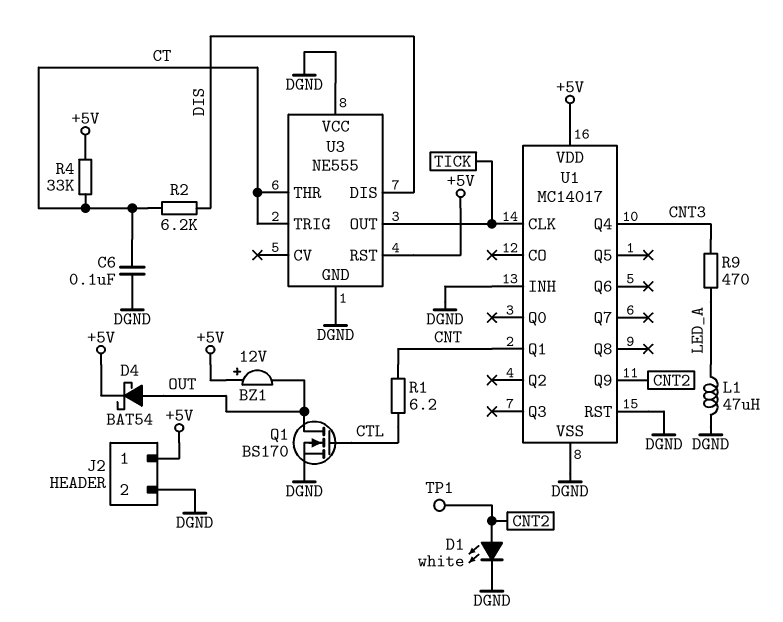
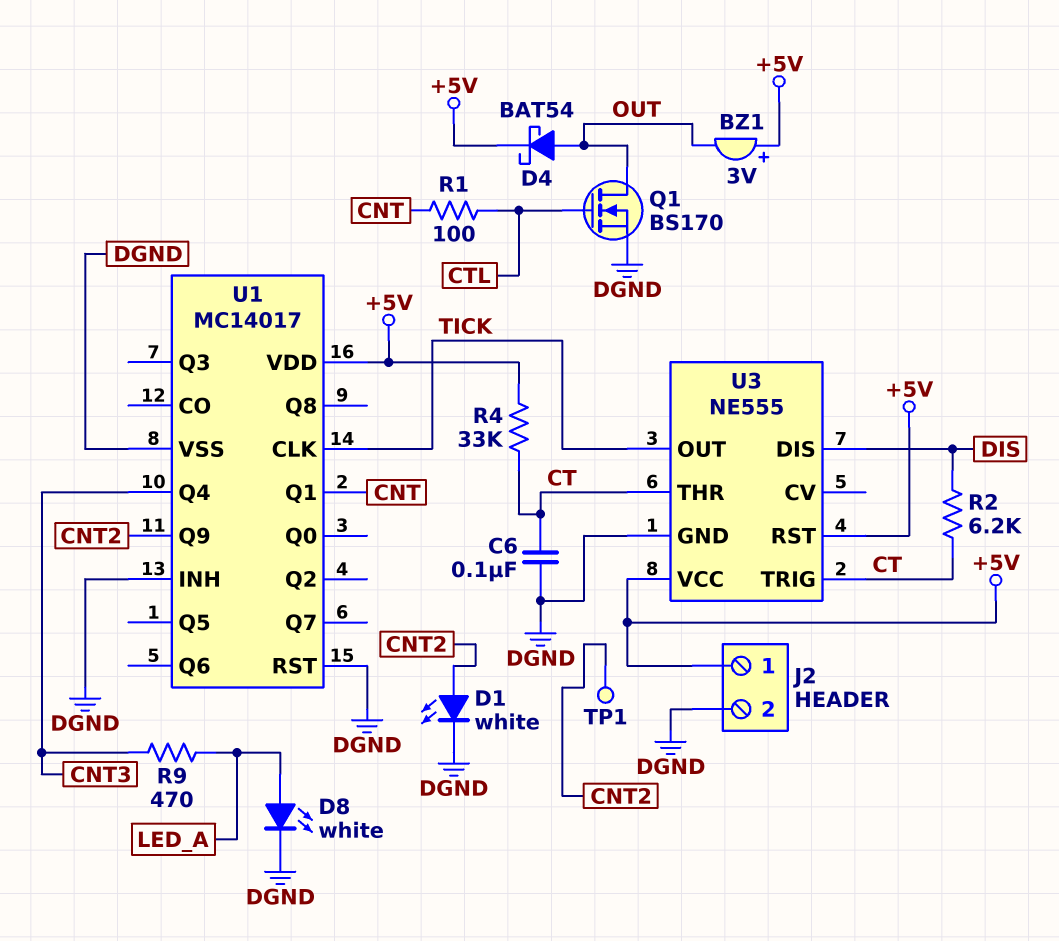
BZ1: buzzer 12V (plus +5V, minus OUT) -> buzzer 3V (plus +5V, minus OUT)
D8: none -> LED white (A LED_A, K DGND)
L1: 47uH (DGND, LED_A) -> none
R1: 6.2 (CNT, CTL) -> 100 (CNT, CTL)
U3 pin VCC: DGND -> +5V

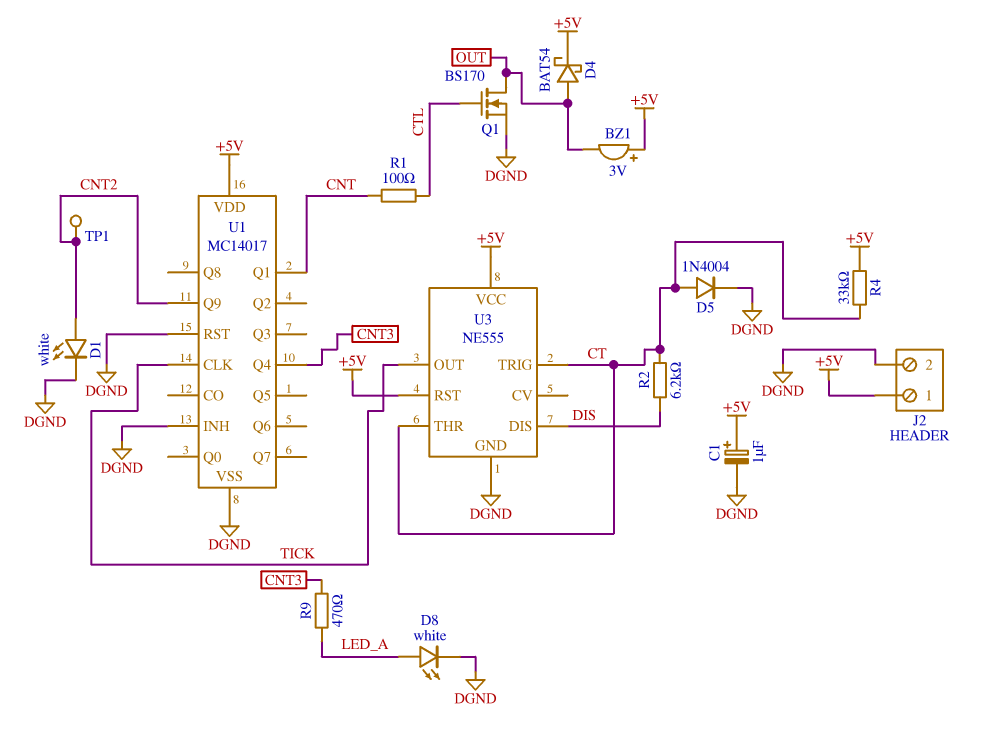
C1: none -> 1uF (plus +5V, minus DGND)
C6: 100nF (CT, DGND) -> none
D5: none -> diode 1N4004 (A CT, K DGND)

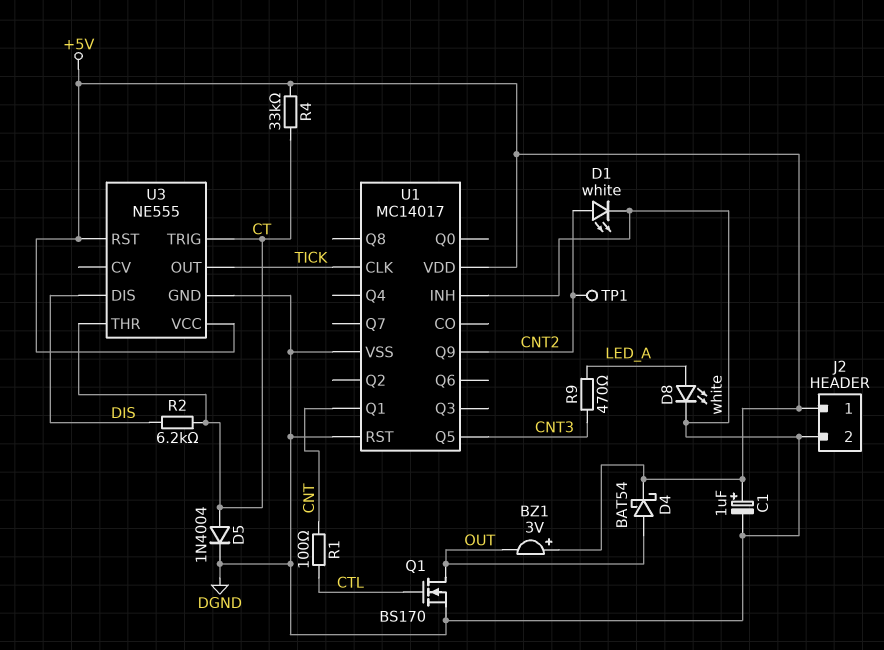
U1 pin Q4: CNT3 -> none
U1 pin Q5: none -> CNT3

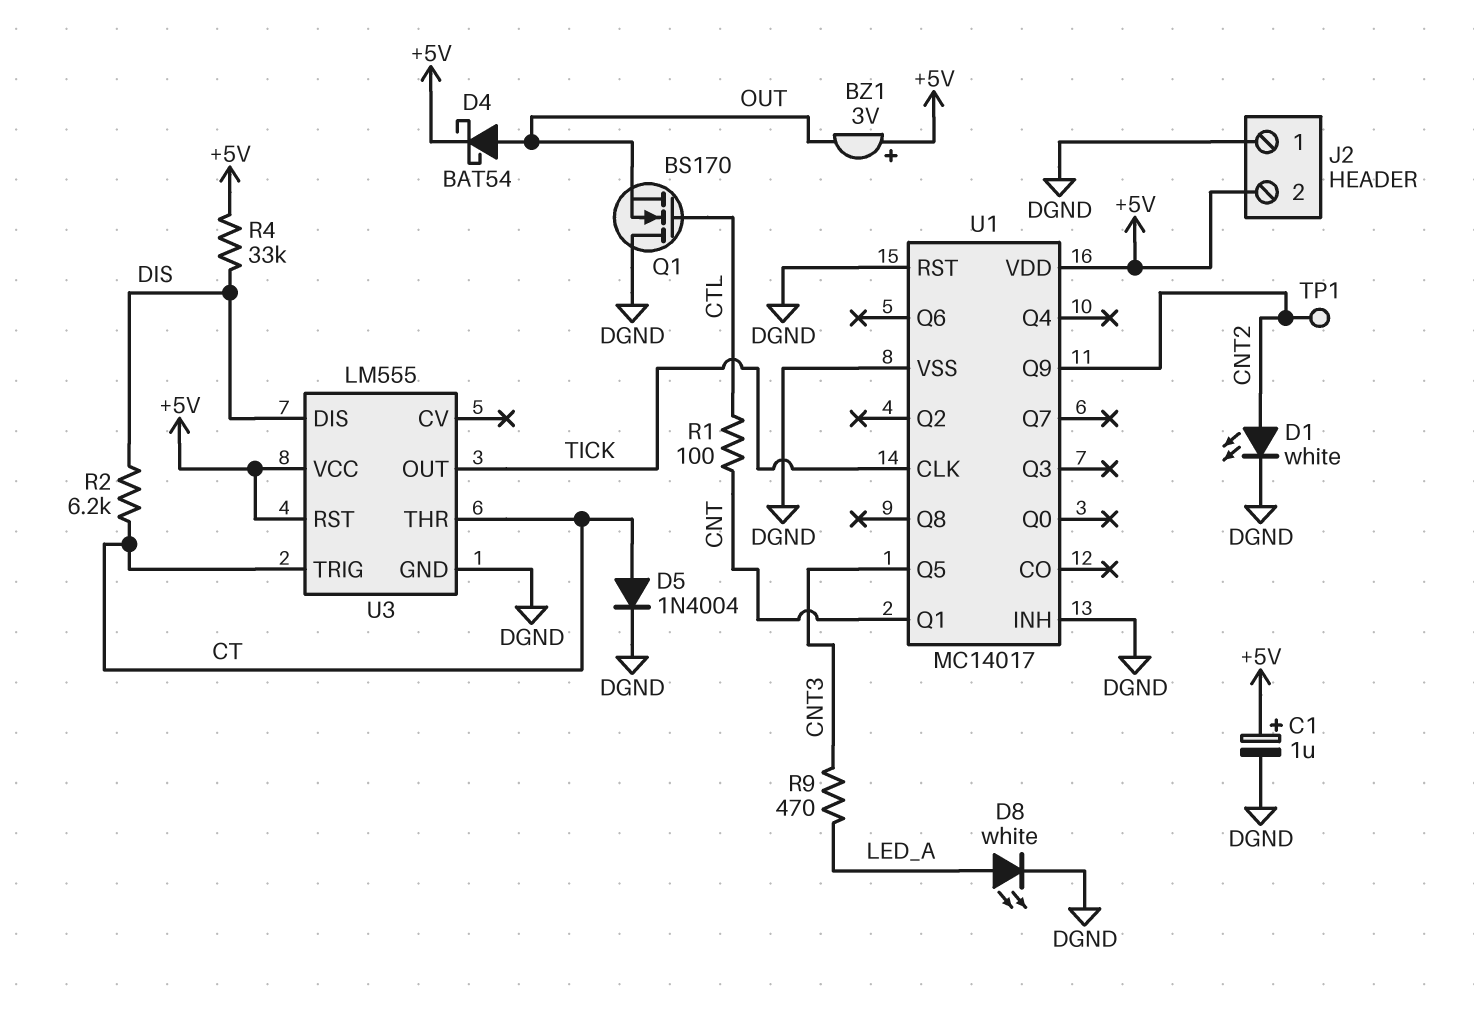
J2 pin 1: +5V -> DGND
J2 pin 2: DGND -> +5V
Q1: NMOS BS170 (G CTL, D OUT, S DGND) -> NMOS BS170 (G CTL, D DGND, S OUT)
R4: 33k (+5V, CT) -> 33k (+5V, DIS)
U3: NE555 -> LM555

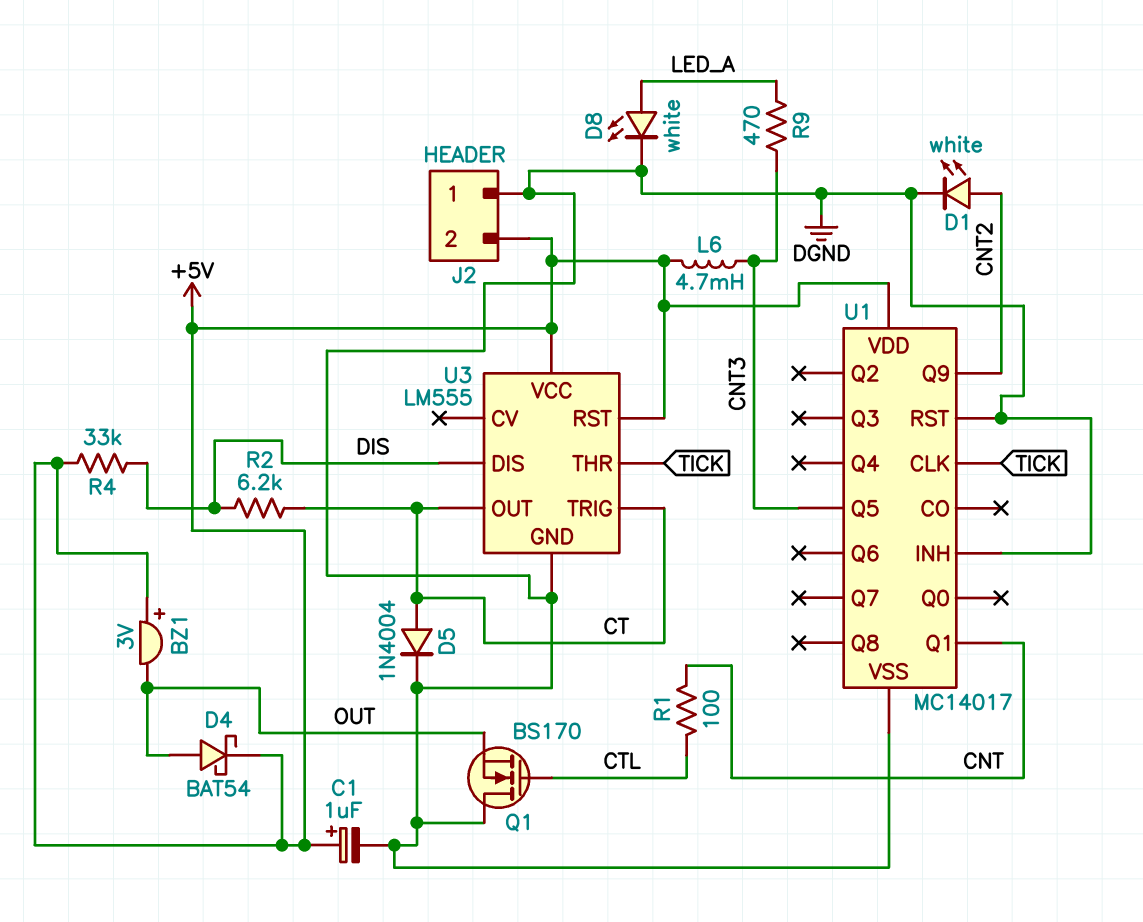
L6: none -> 4.7mH (+5V, CNT3)
TP1: test point (CNT2) -> none
U3 pin OUT: TICK -> CT
U3 pin THR: CT -> TICK

